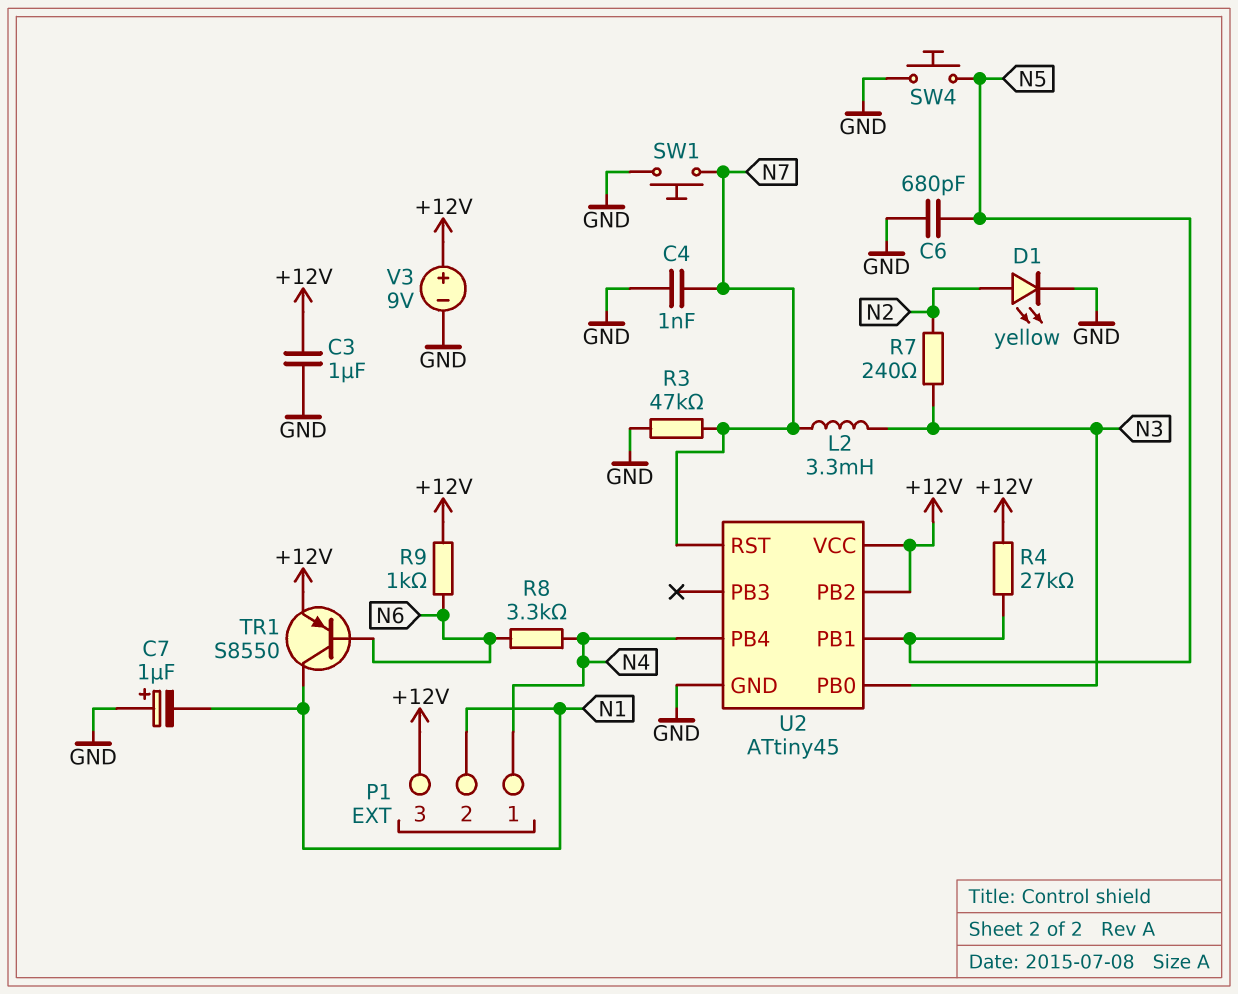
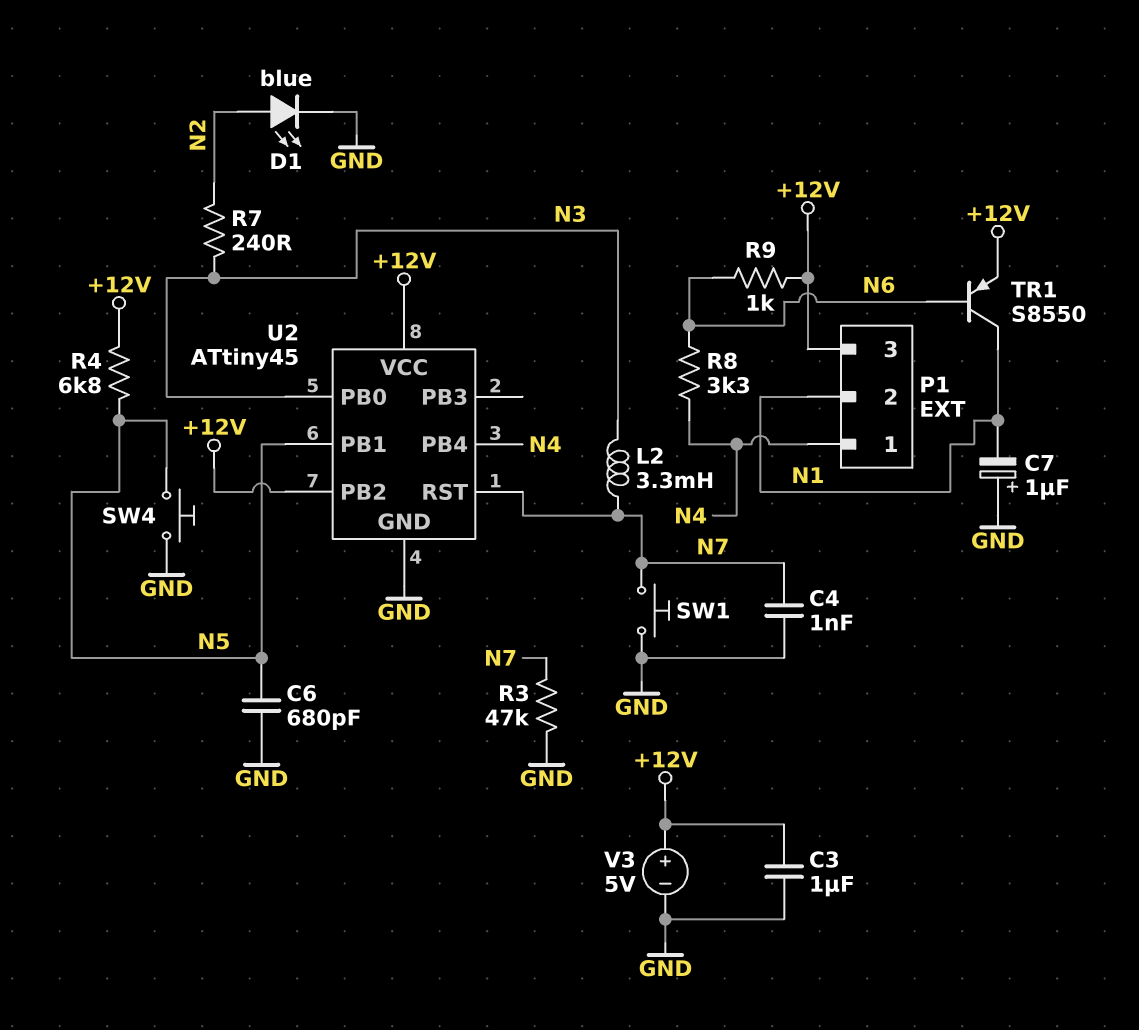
D1: LED yellow (A N2, K GND) -> LED blue (A N2, K GND)
R4: 27k (+12V, N5) -> 6.8k (+12V, N5)
V3: 9V (plus +12V, minus GND) -> 5V (plus +12V, minus GND)

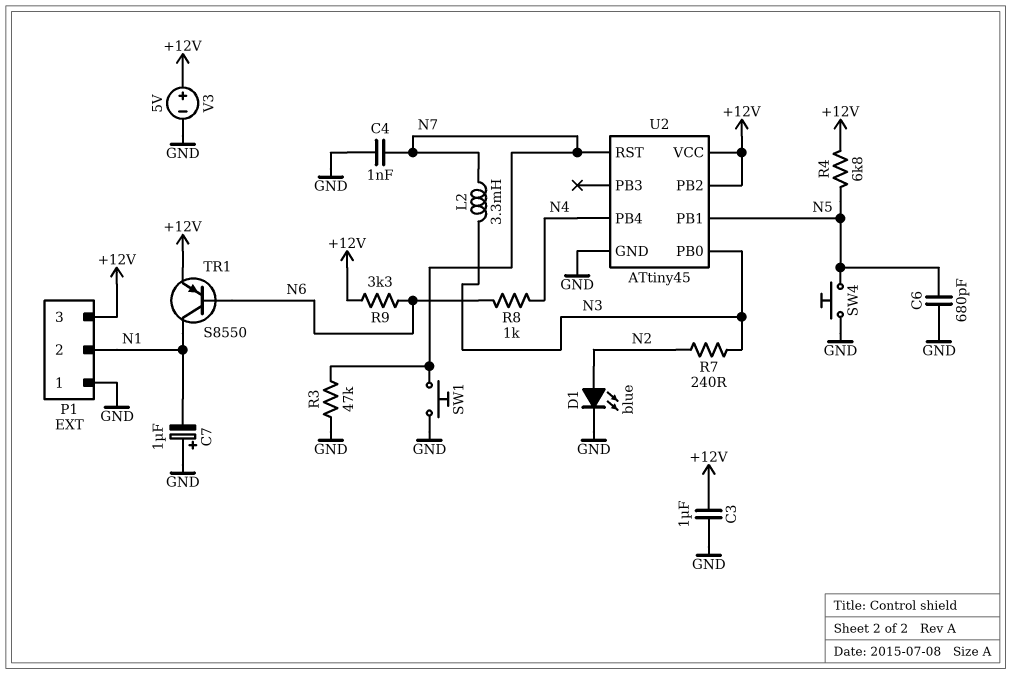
P1 pin 1: N4 -> GND
R8: 3.3k (N4, N6) -> 1k (N4, N6)
R9: 1k (+12V, N6) -> 3.3k (+12V, N6)

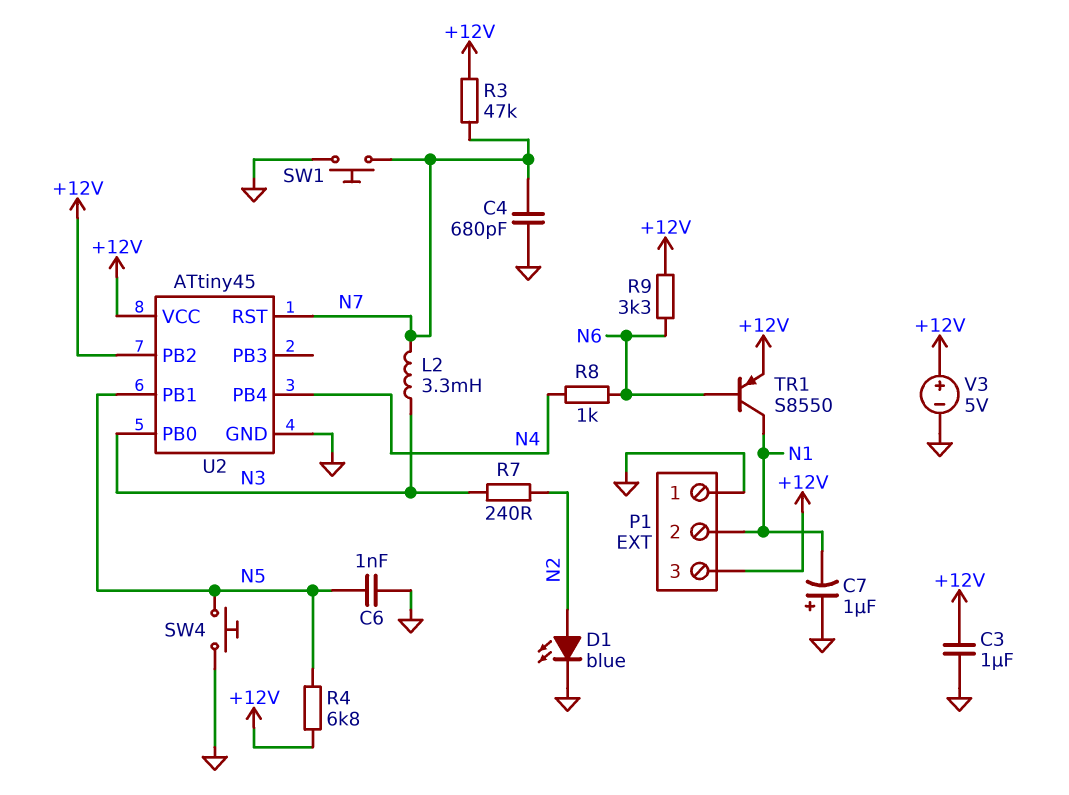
C4: 1nF (GND, N7) -> 680pF (GND, N7)
C6: 680pF (GND, N5) -> 1nF (GND, N5)
R3: 47k (GND, N7) -> 47k (+12V, N7)

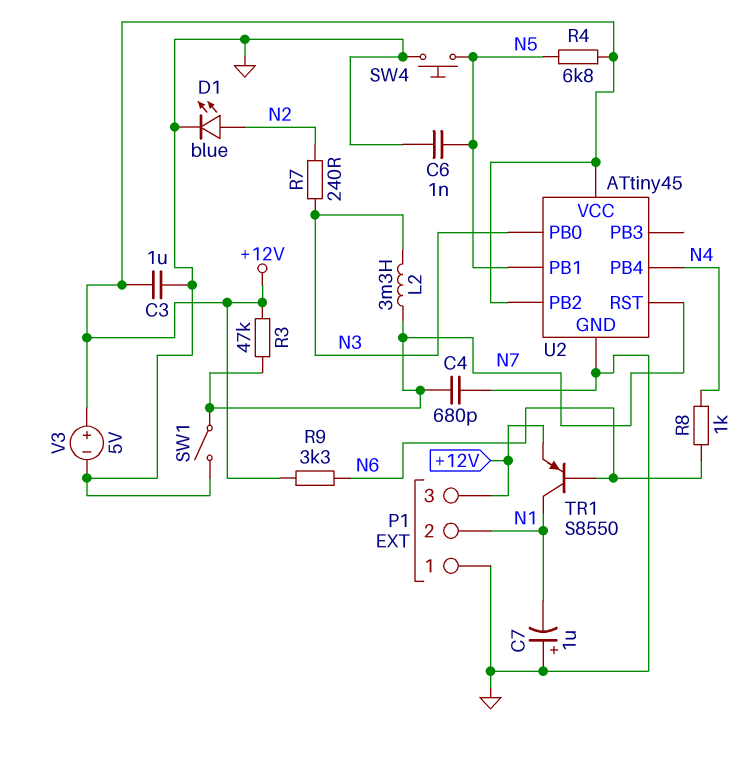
SW1: button (GND, N7) -> switch (GND, N7)

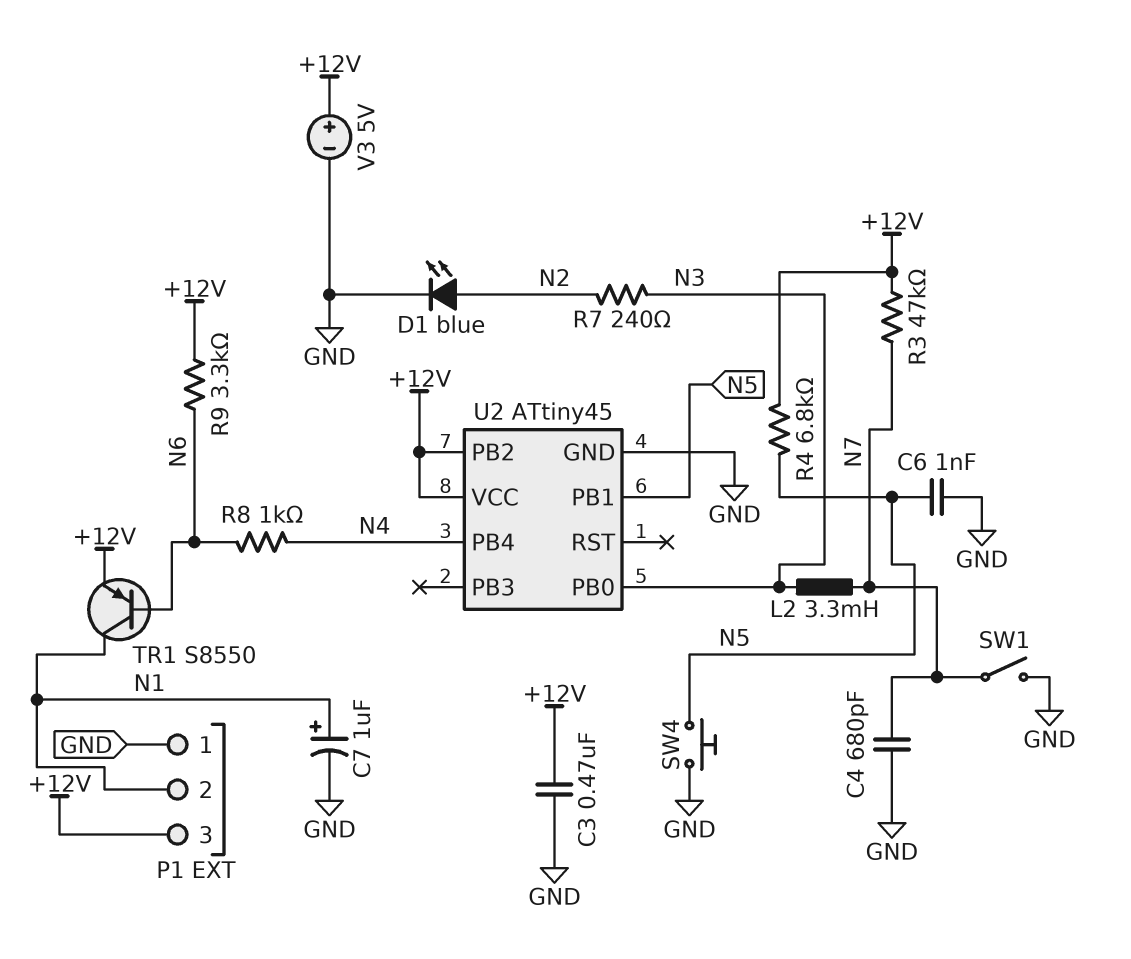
C3: 1uF (+12V, GND) -> 470nF (+12V, GND)
C7: 1uF (plus GND, minus N1) -> 1uF (plus N1, minus GND)
U2 pin RST: N7 -> none

